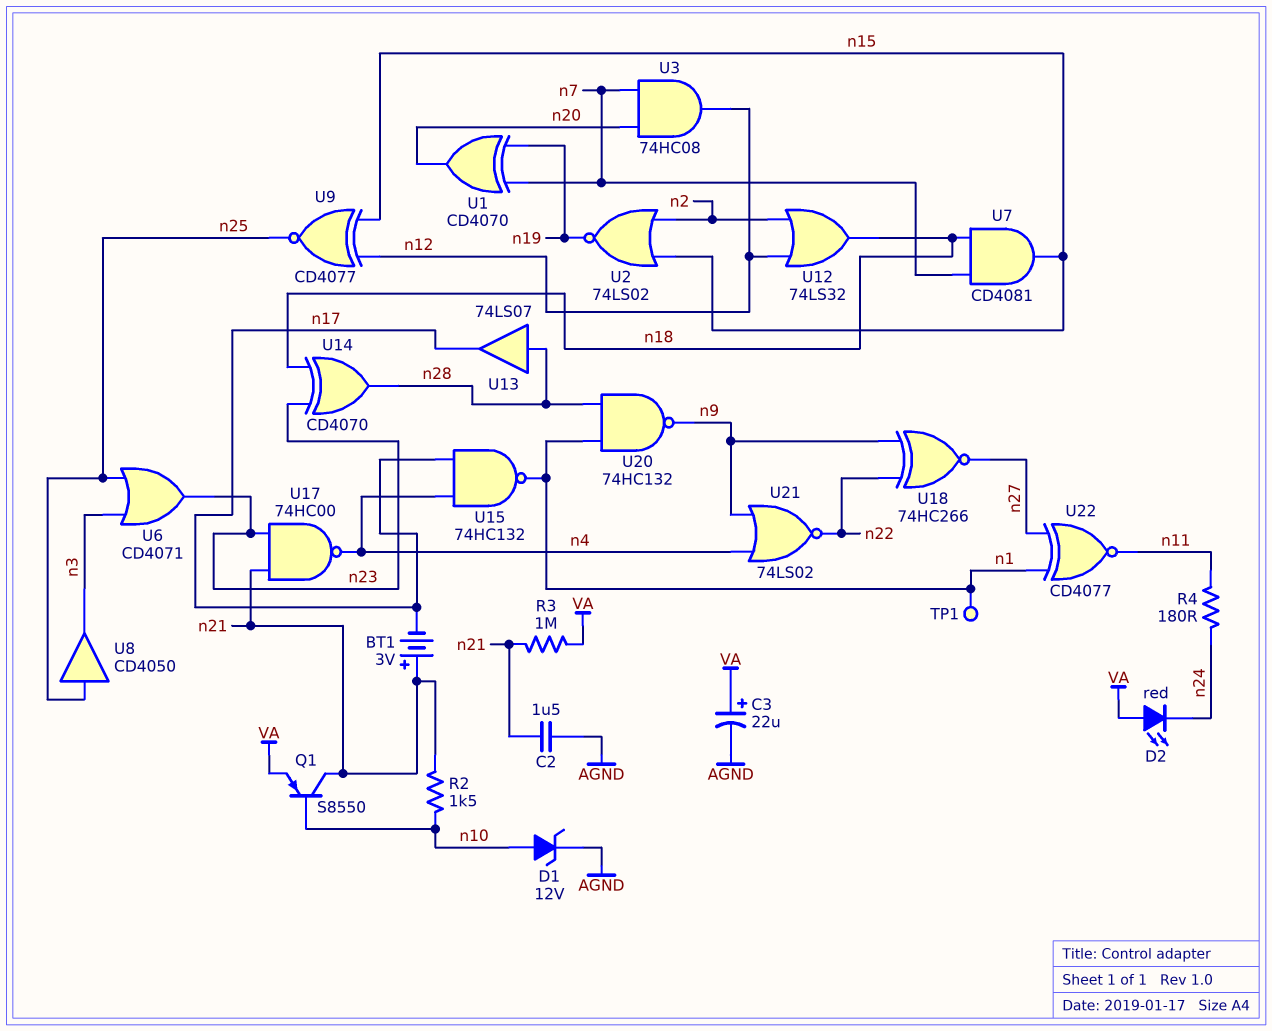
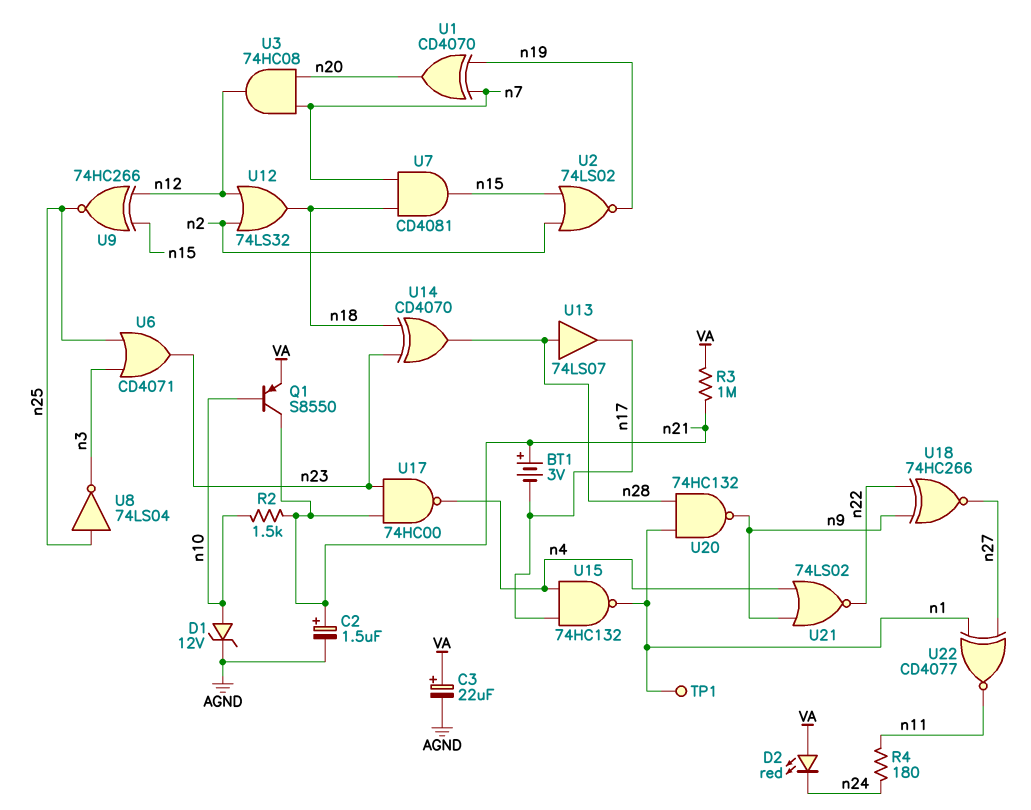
C2: 1.5uF (AGND, n21) -> 1.5uF (plus n21, minus AGND)
U8: buffer CD4050 (in n25, out n3) -> NOT 74LS04 (in n25, out n3)
U9: XNOR CD4077 (in n12, in n15, out n25) -> XNOR 74HC266 (in n12, in n15, out n25)

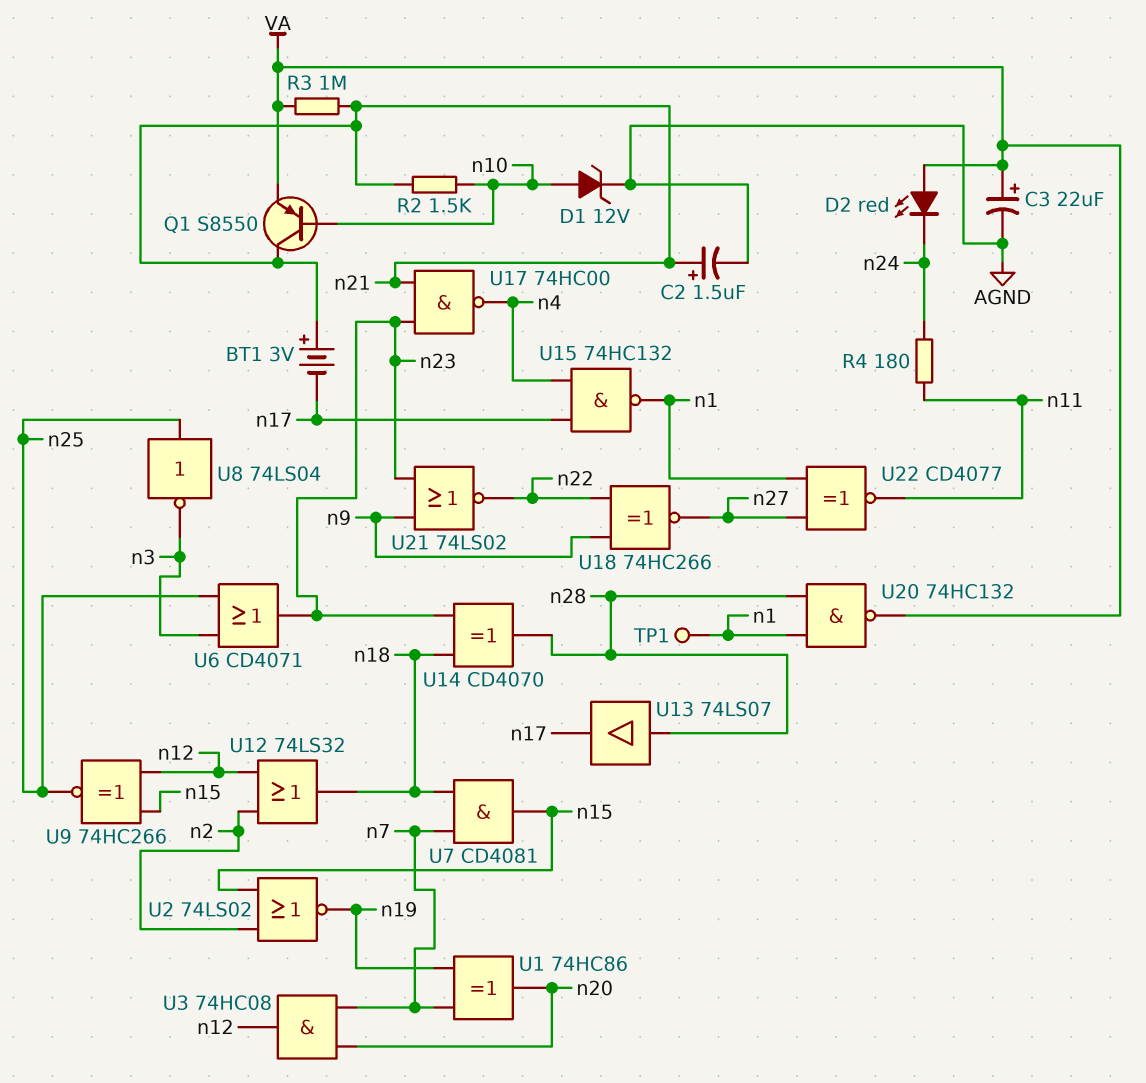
U1: XOR CD4070 (in n7, in n19, out n20) -> XOR 74HC86 (in n7, in n19, out n20)
U20: NAND 74HC132 (in n1, in n28, out n9) -> NAND 74HC132 (in n1, in n28, out VA)
U21: NOR 74LS02 (in n4, in n9, out n22) -> NOR 74LS02 (in n9, in n23, out n22)

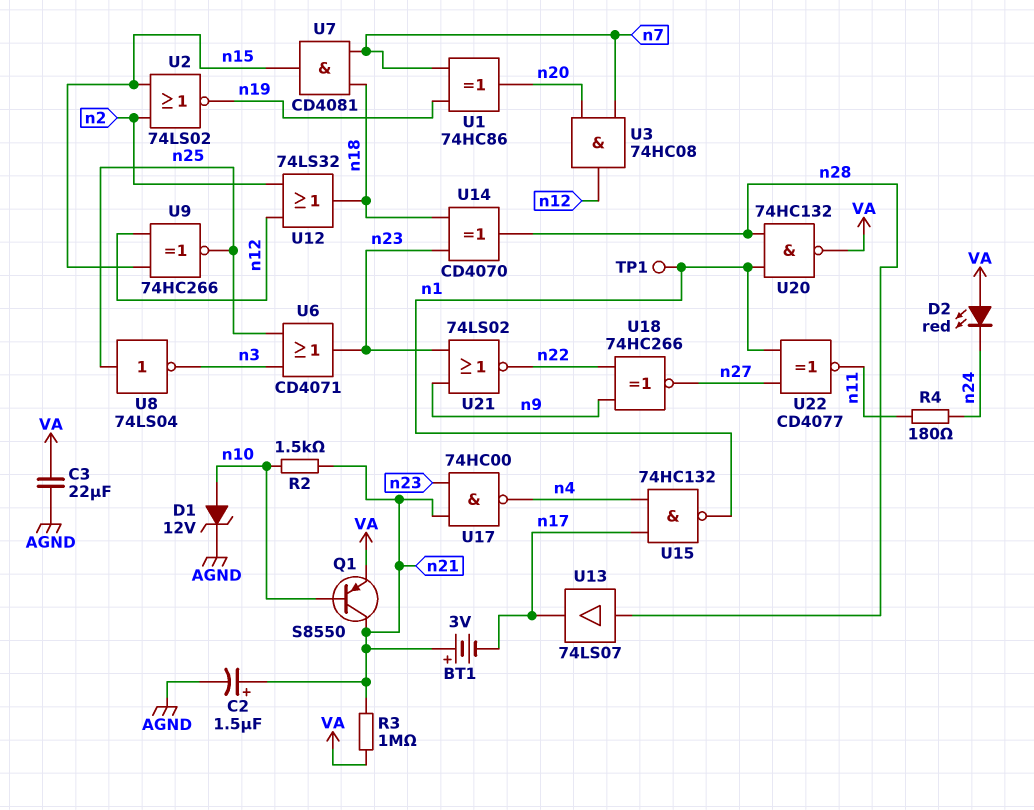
C3: 22uF (plus VA, minus AGND) -> 22uF (AGND, VA)

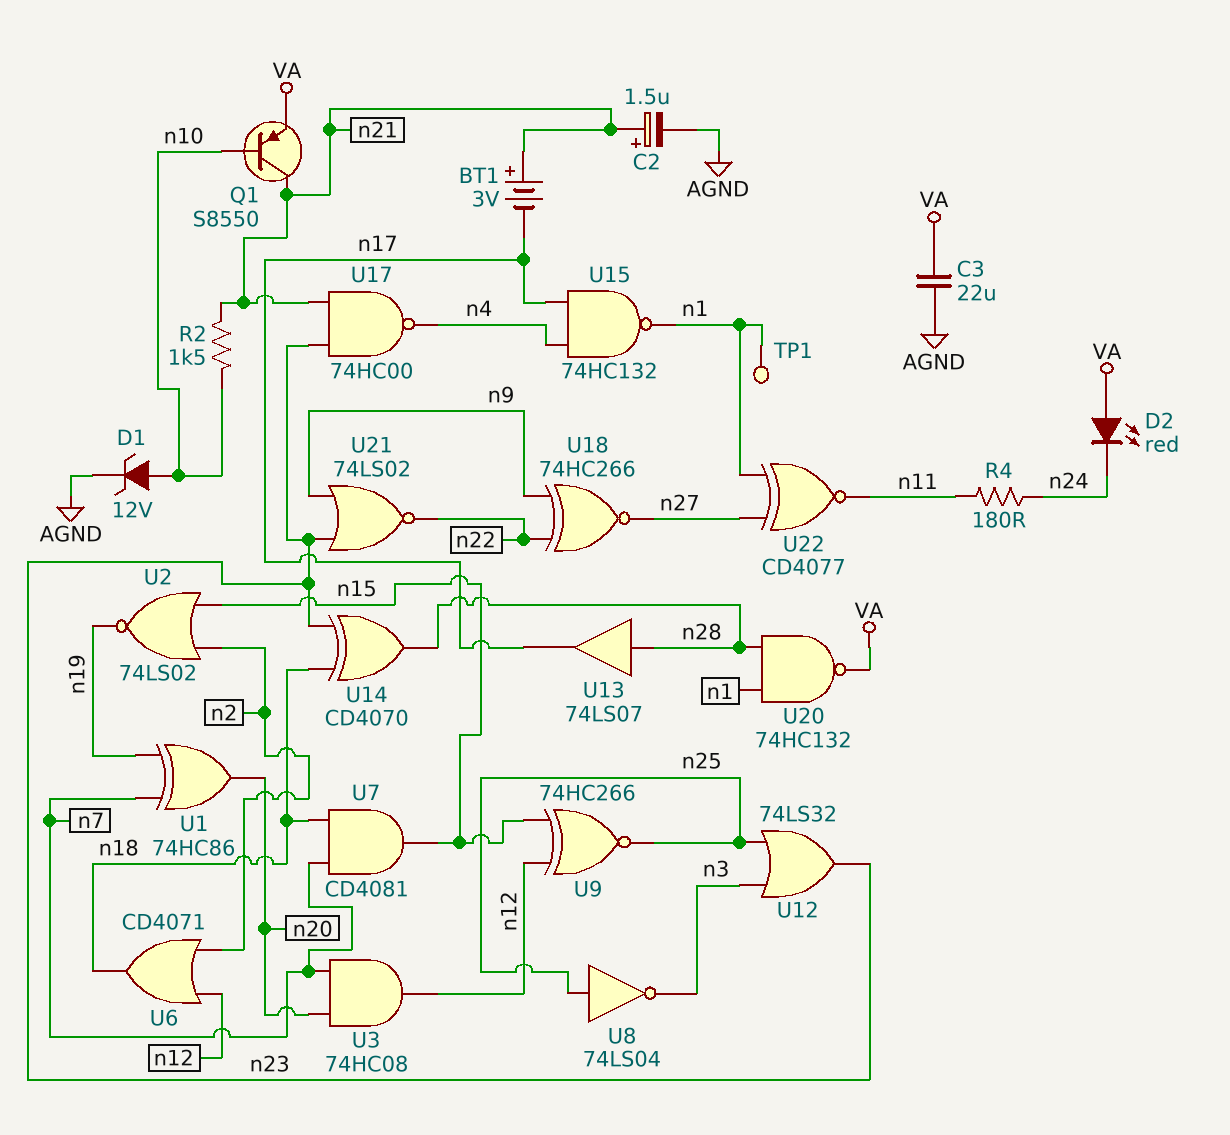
R3: 1M (VA, n21) -> none
U6: OR CD4071 (in n3, in n25, out n23) -> OR CD4071 (in n2, in n12, out n18)
U12: OR 74LS32 (in n2, in n12, out n18) -> OR 74LS32 (in n3, in n25, out n23)

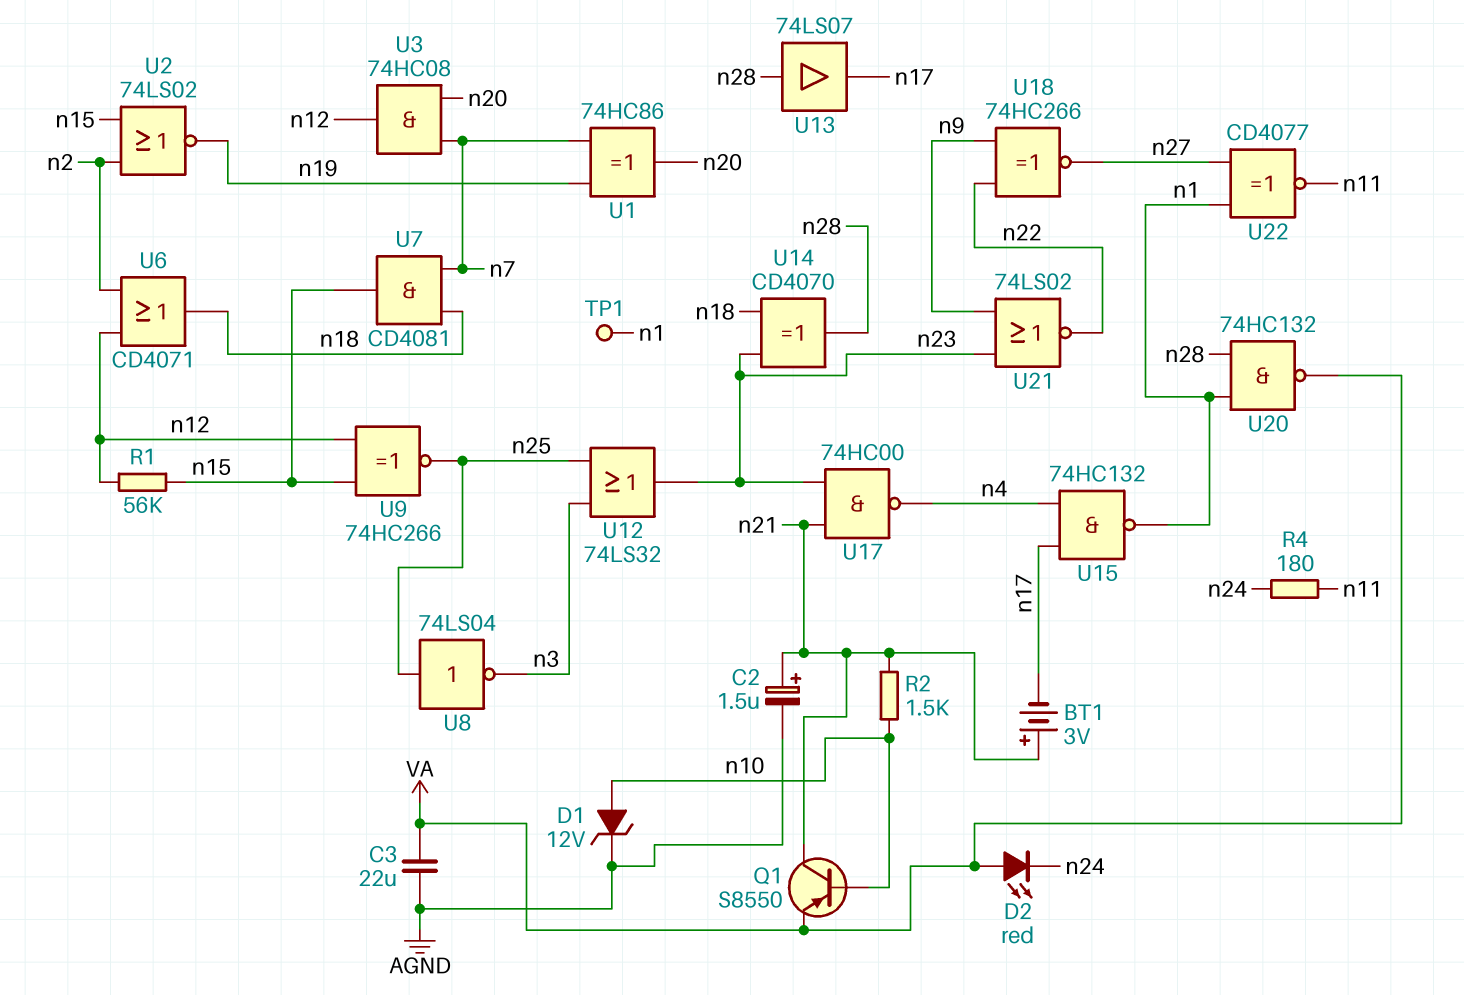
R1: none -> 56k (n12, n15)

